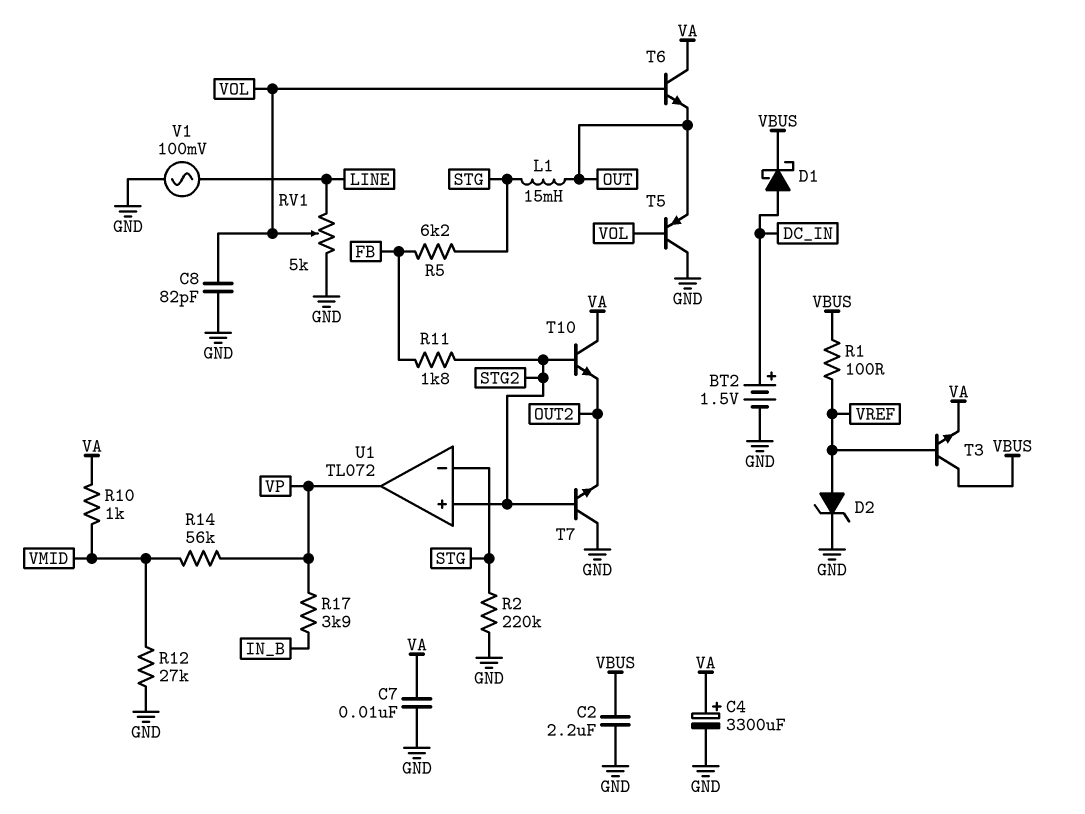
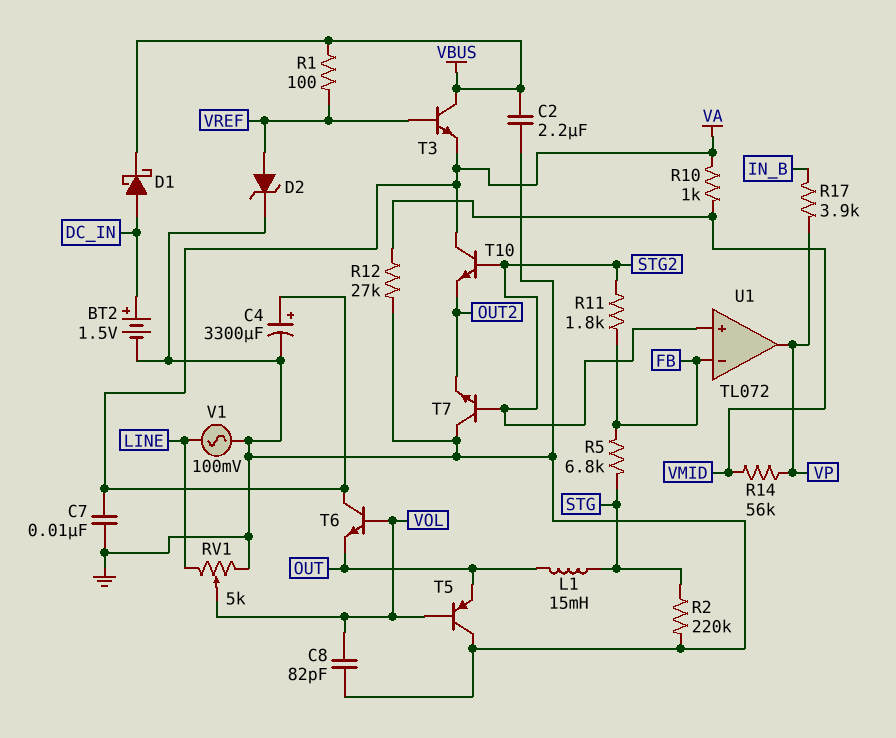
R5: 6.2k (FB, STG) -> 6.8k (FB, STG)
U1 pin in-: STG -> FB

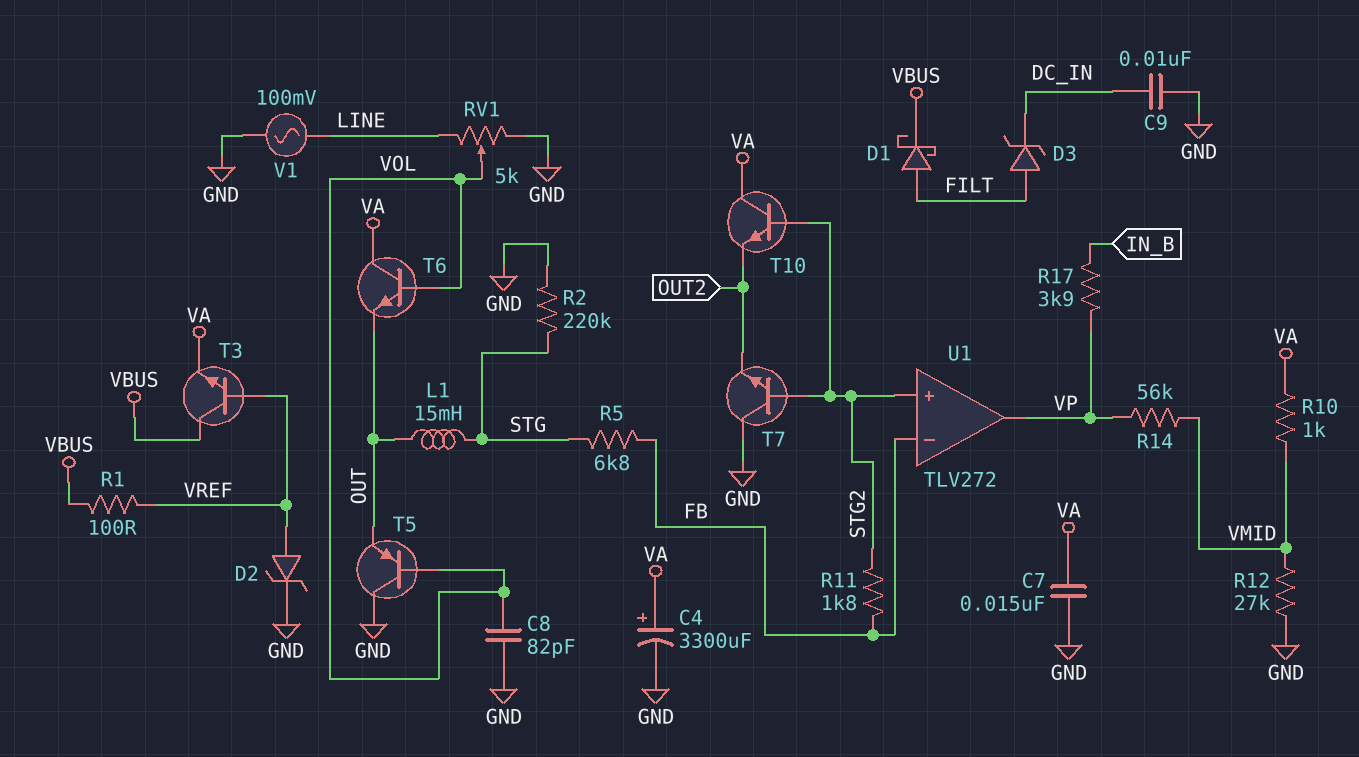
BT2: 1.5V (plus DC_IN, minus GND) -> none
C2: 2.2uF (GND, VBUS) -> none
C7: 10nF (GND, VA) -> 15nF (GND, VA)
C9: none -> 10nF (DC_IN, GND)
D1: schottky (A DC_IN, K VBUS) -> schottky (A FILT, K VBUS)
D3: none -> zener (A FILT, K DC_IN)
U1: TL072 -> TLV272

